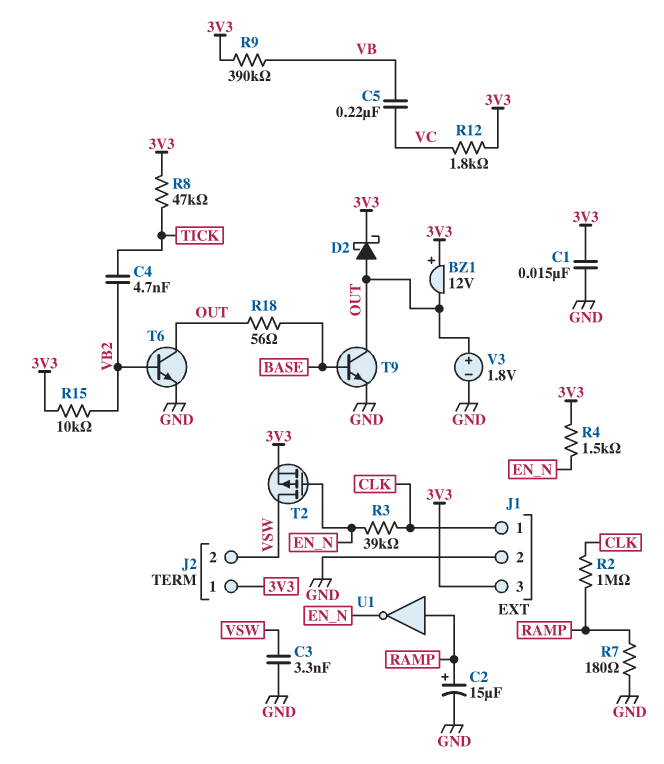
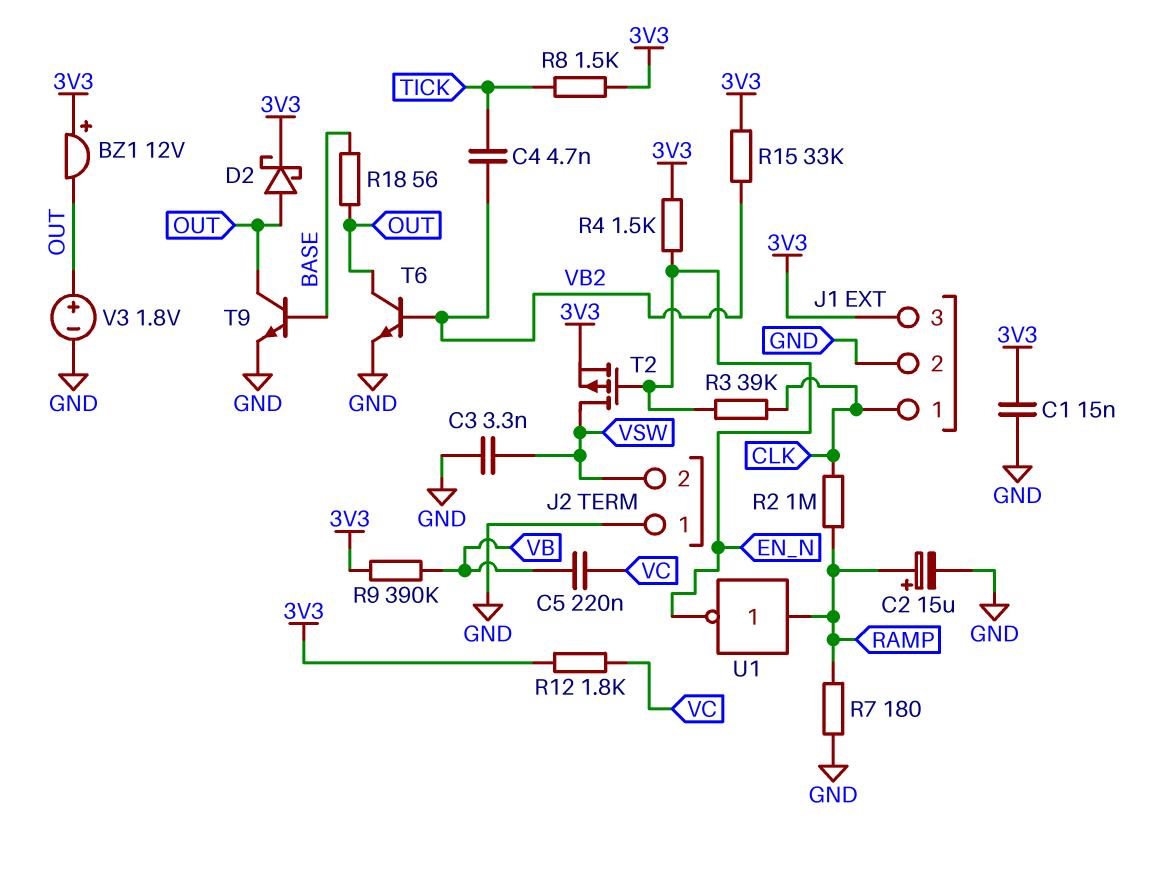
J2 pin 1: 3V3 -> GND
R8: 47k (3V3, TICK) -> 1.5k (3V3, TICK)
R15: 10k (3V3, VB2) -> 33k (3V3, VB2)

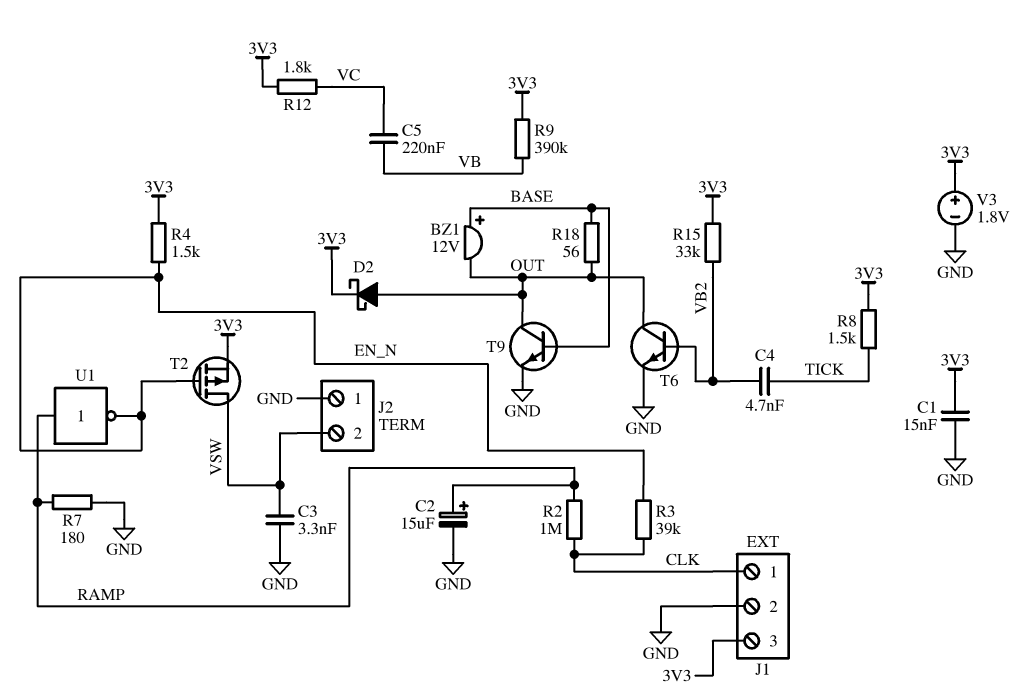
BZ1: buzzer 12V (plus 3V3, minus OUT) -> buzzer 12V (plus BASE, minus OUT)
V3: 1.8V (plus OUT, minus GND) -> 1.8V (plus 3V3, minus GND)

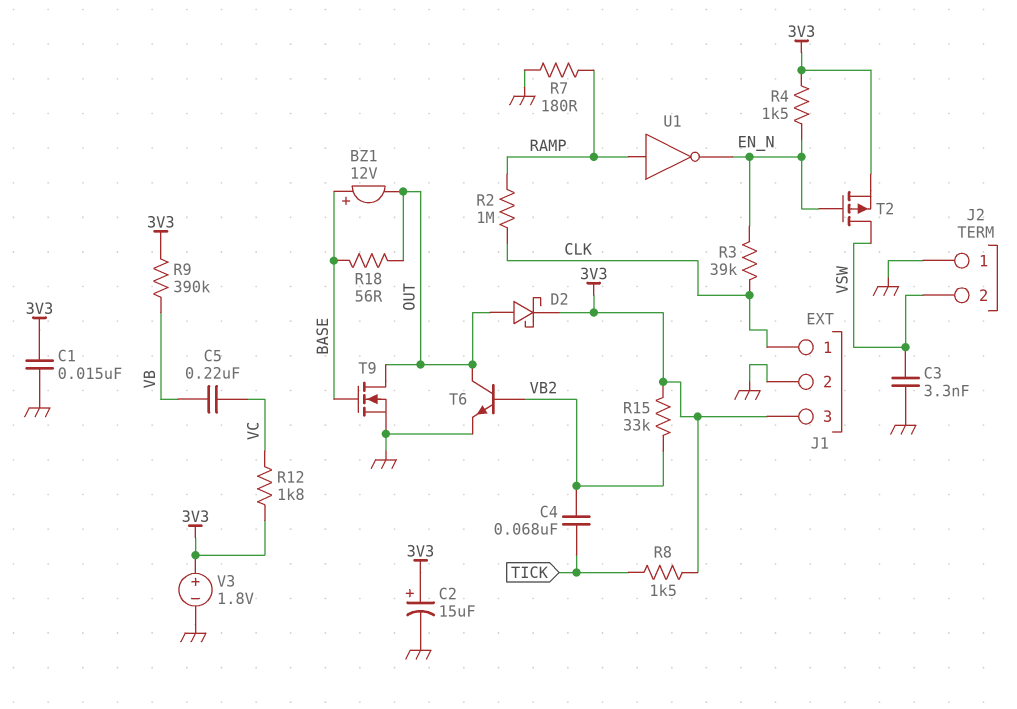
C2: 15uF (plus RAMP, minus GND) -> 15uF (plus 3V3, minus GND)
C4: 4.7nF (TICK, VB2) -> 68nF (TICK, VB2)
T9: NPN (B BASE, C OUT, E GND) -> NMOS (G BASE, D OUT, S GND)

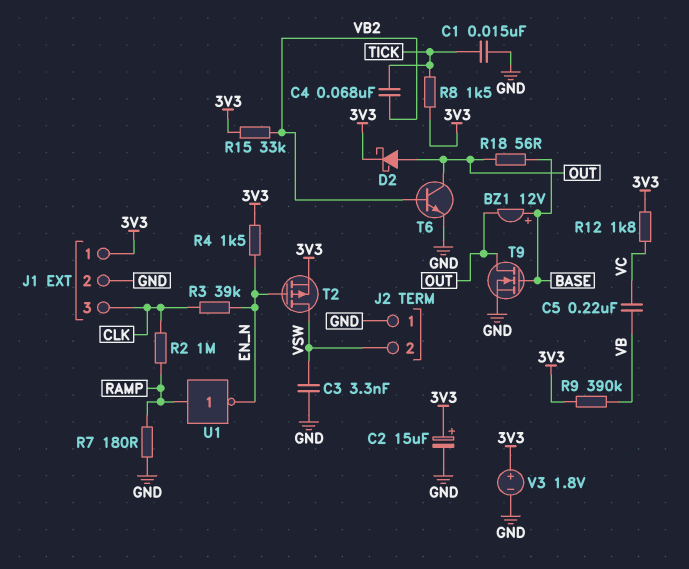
C1: 15nF (3V3, GND) -> 15nF (GND, TICK)
J1 pin 1: CLK -> 3V3
J1 pin 3: 3V3 -> CLK

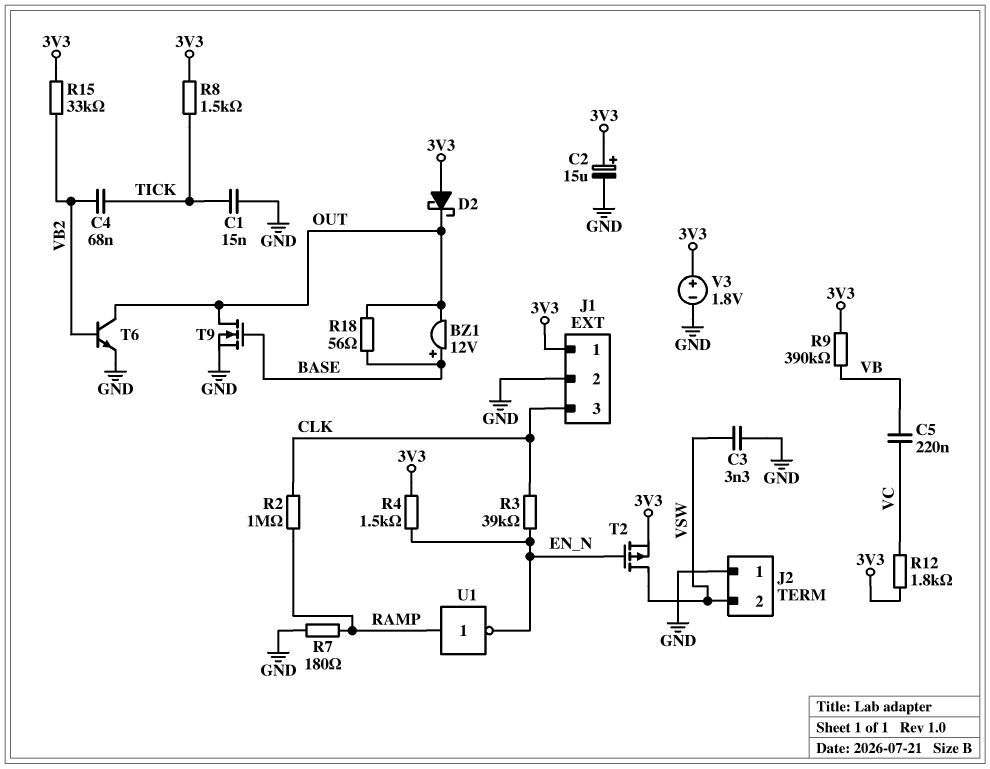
D2: schottky (A OUT, K 3V3) -> schottky (A 3V3, K OUT)

